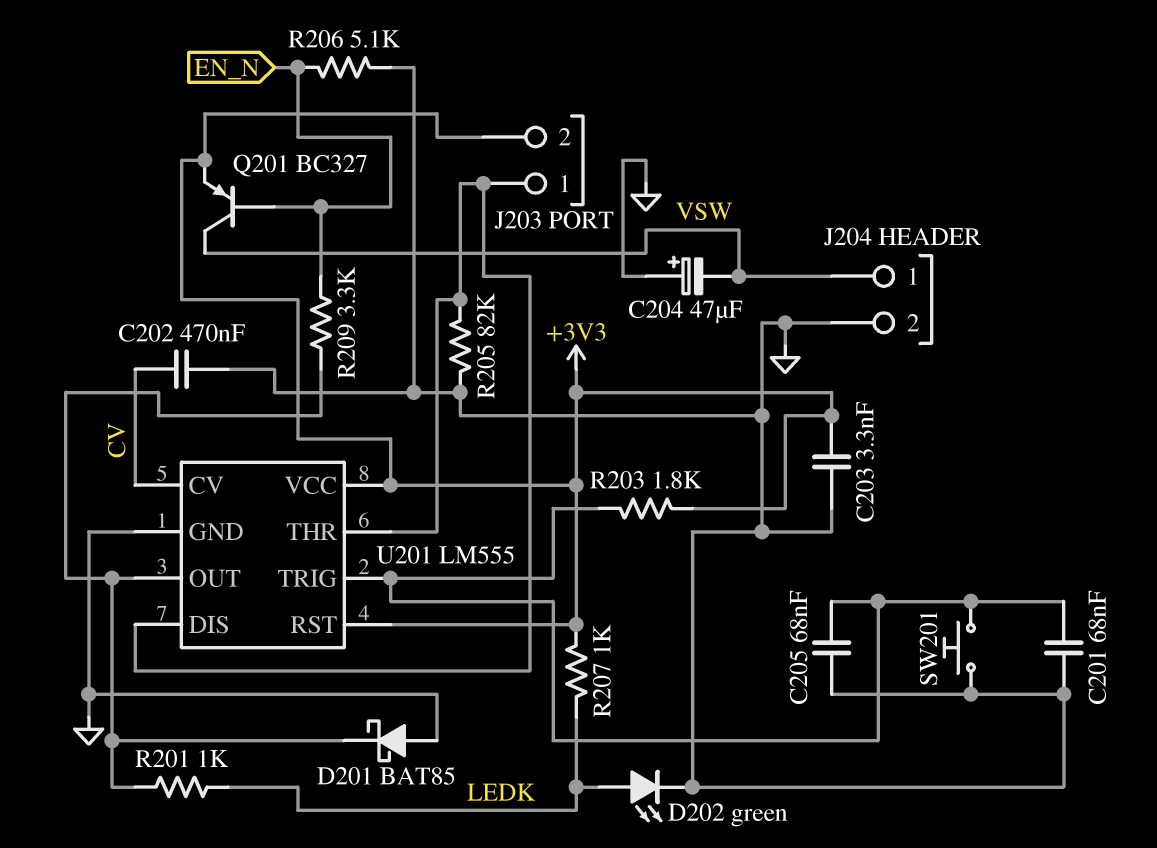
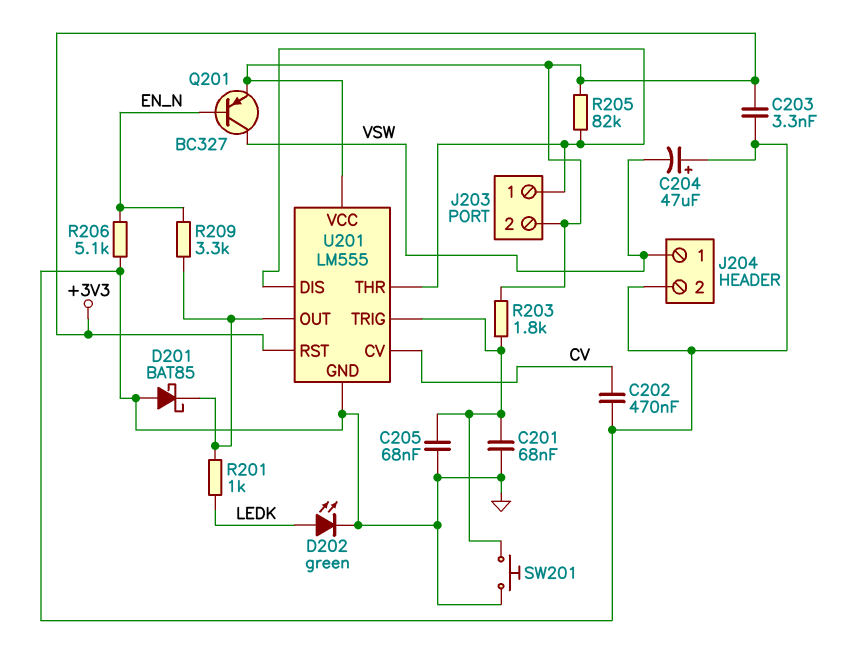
R205: 82k (GND, J203/1) -> 82k (+3V3, J203/1)
R207: 1k (+3V3, LEDK) -> none

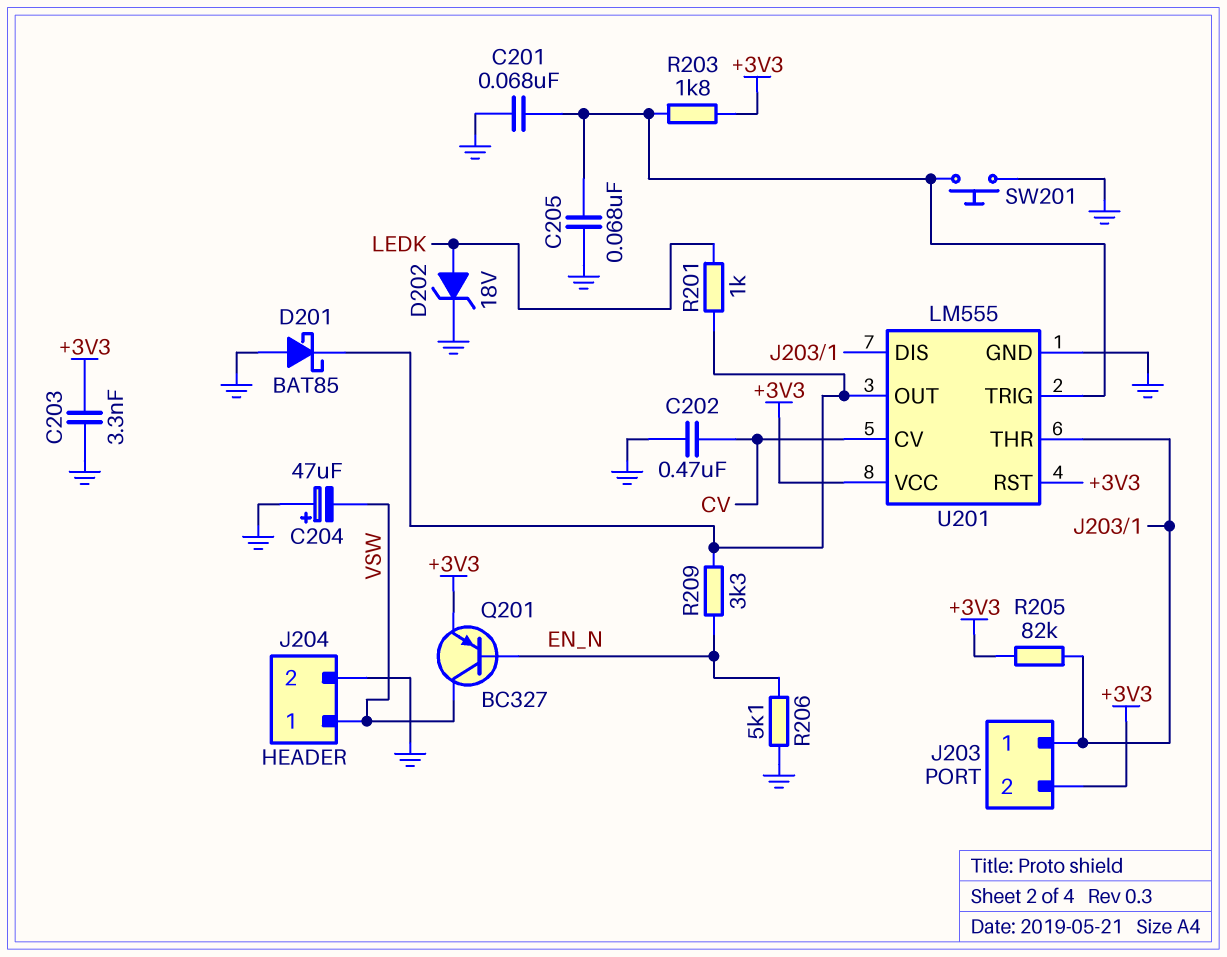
D202: LED green (A LEDK, K GND) -> zener 18V (A LEDK, K GND)

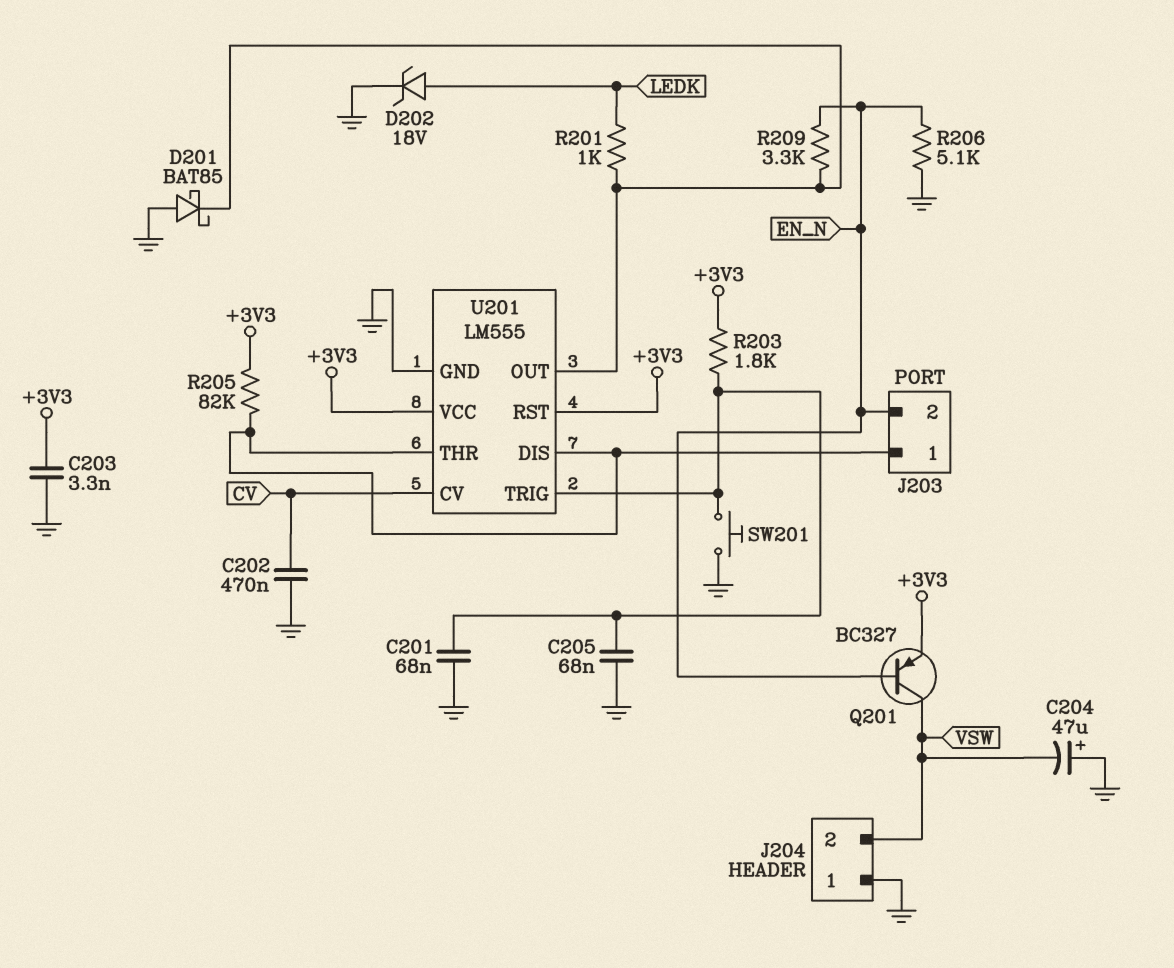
J203 pin 2: +3V3 -> EN_N
J204 pin 1: VSW -> GND
J204 pin 2: GND -> VSW

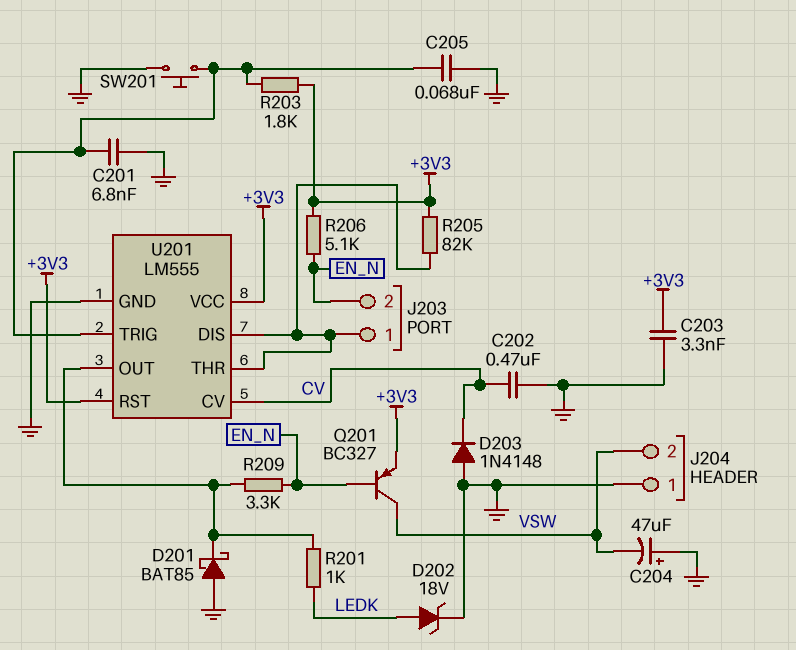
C201: 68nF (GND, U201/TRIG) -> 6.8nF (GND, U201/TRIG)
D203: none -> diode 1N4148 (A GND, K CV)
R206: 5.1k (EN_N, GND) -> 5.1k (+3V3, EN_N)

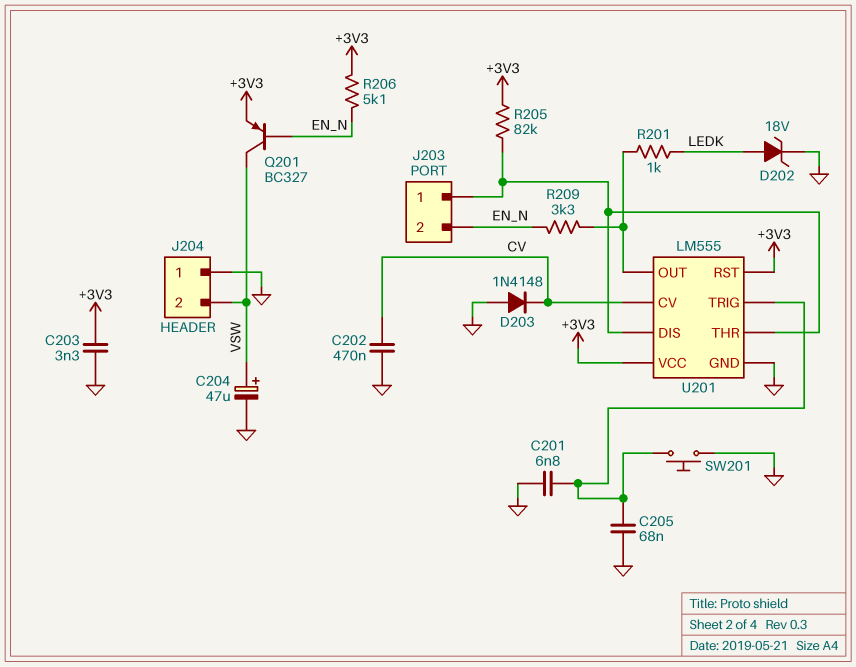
C204: 47uF (plus GND, minus VSW) -> 47uF (plus VSW, minus GND)
D201: schottky BAT85 (A GND, K U201/OUT) -> none
R203: 1.8k (+3V3, U201/TRIG) -> none

